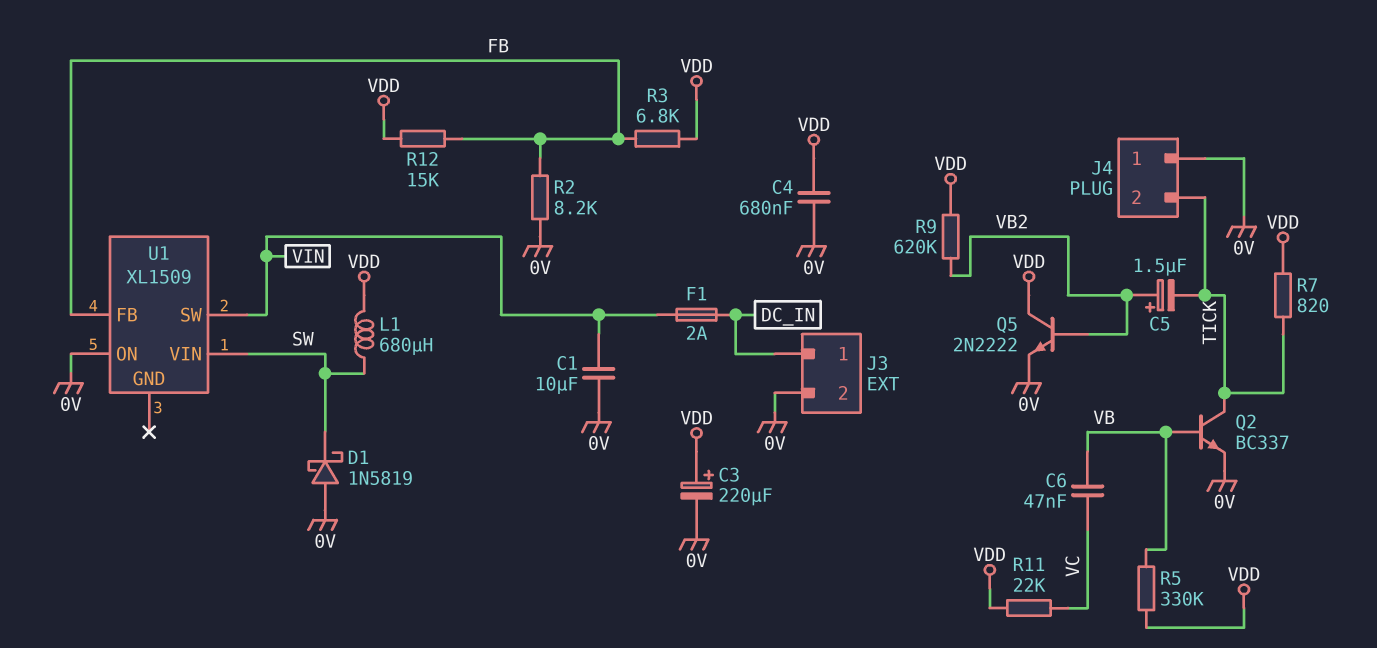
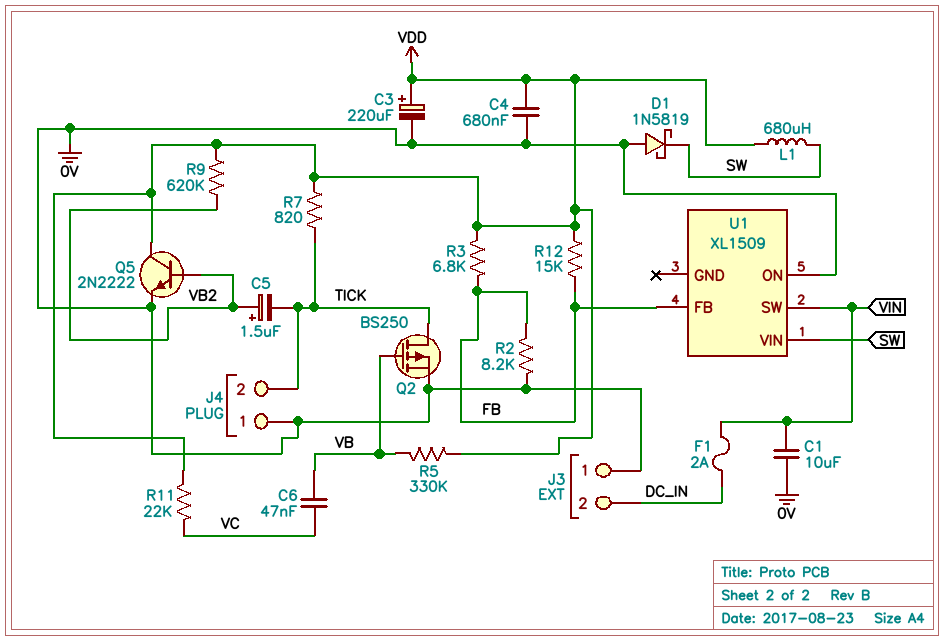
J3 pin 1: DC_IN -> 0V
J3 pin 2: 0V -> DC_IN
Q2: NPN BC337 (B VB, C TICK, E 0V) -> PMOS BS250 (G VB, D TICK, S 0V)

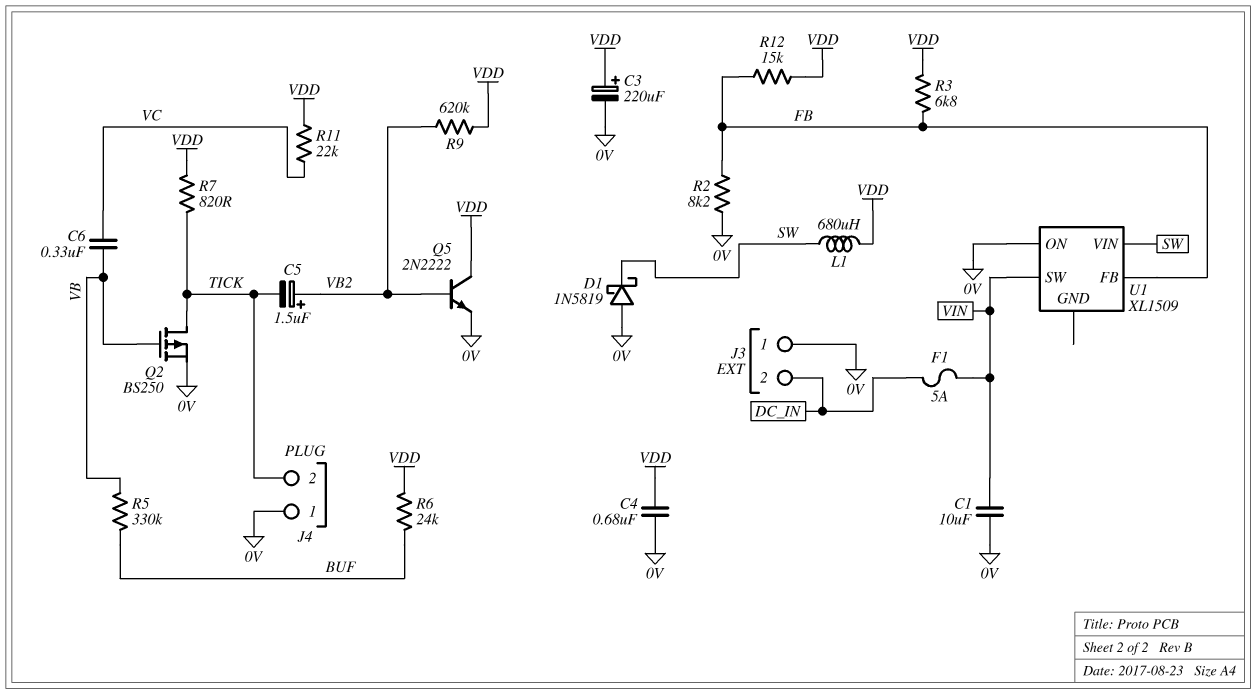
C6: 47nF (VB, VC) -> 330nF (VB, VC)
F1: 2A (DC_IN, VIN) -> 5A (DC_IN, VIN)
R5: 330k (VB, VDD) -> 330k (BUF, VB)
R6: none -> 24k (BUF, VDD)

